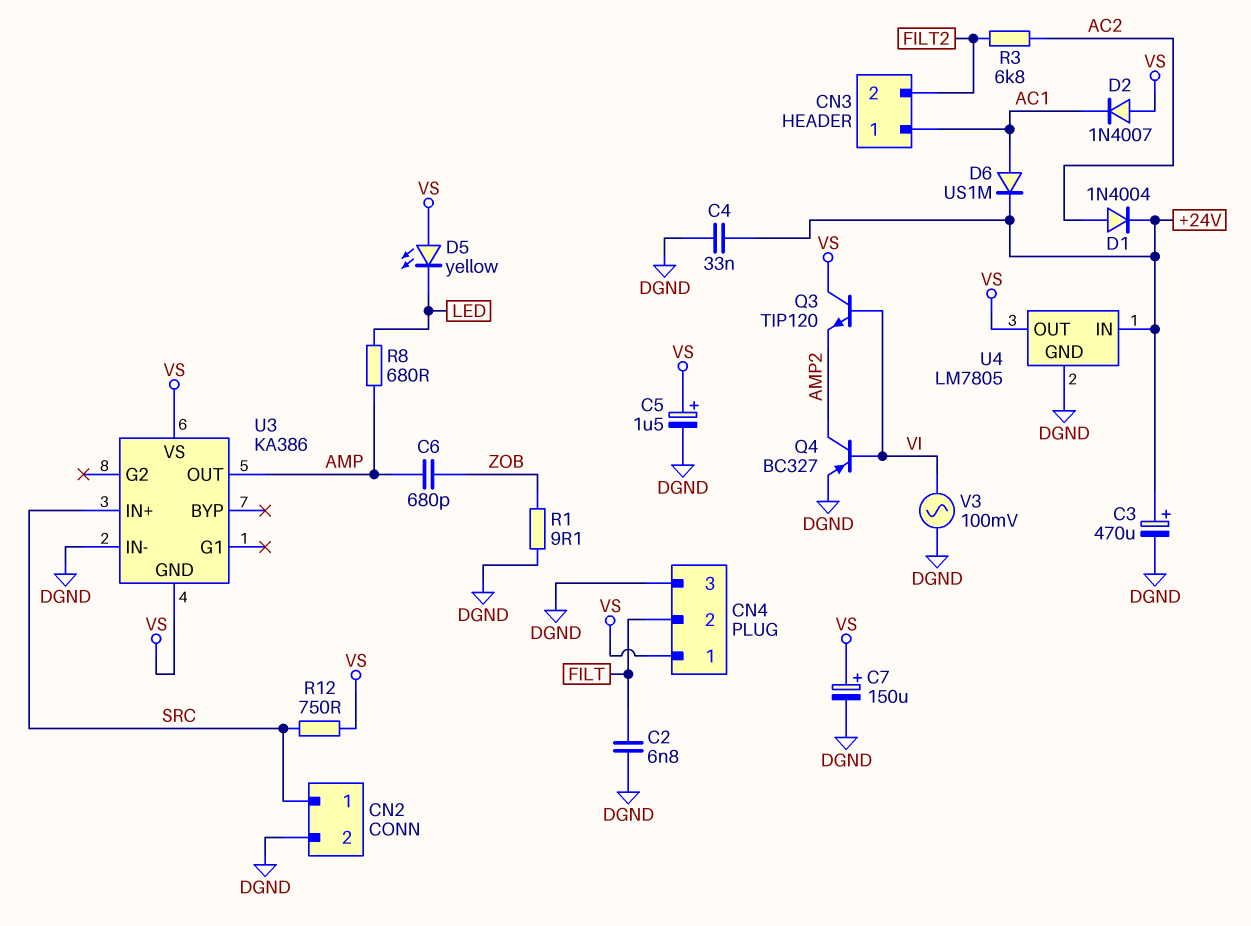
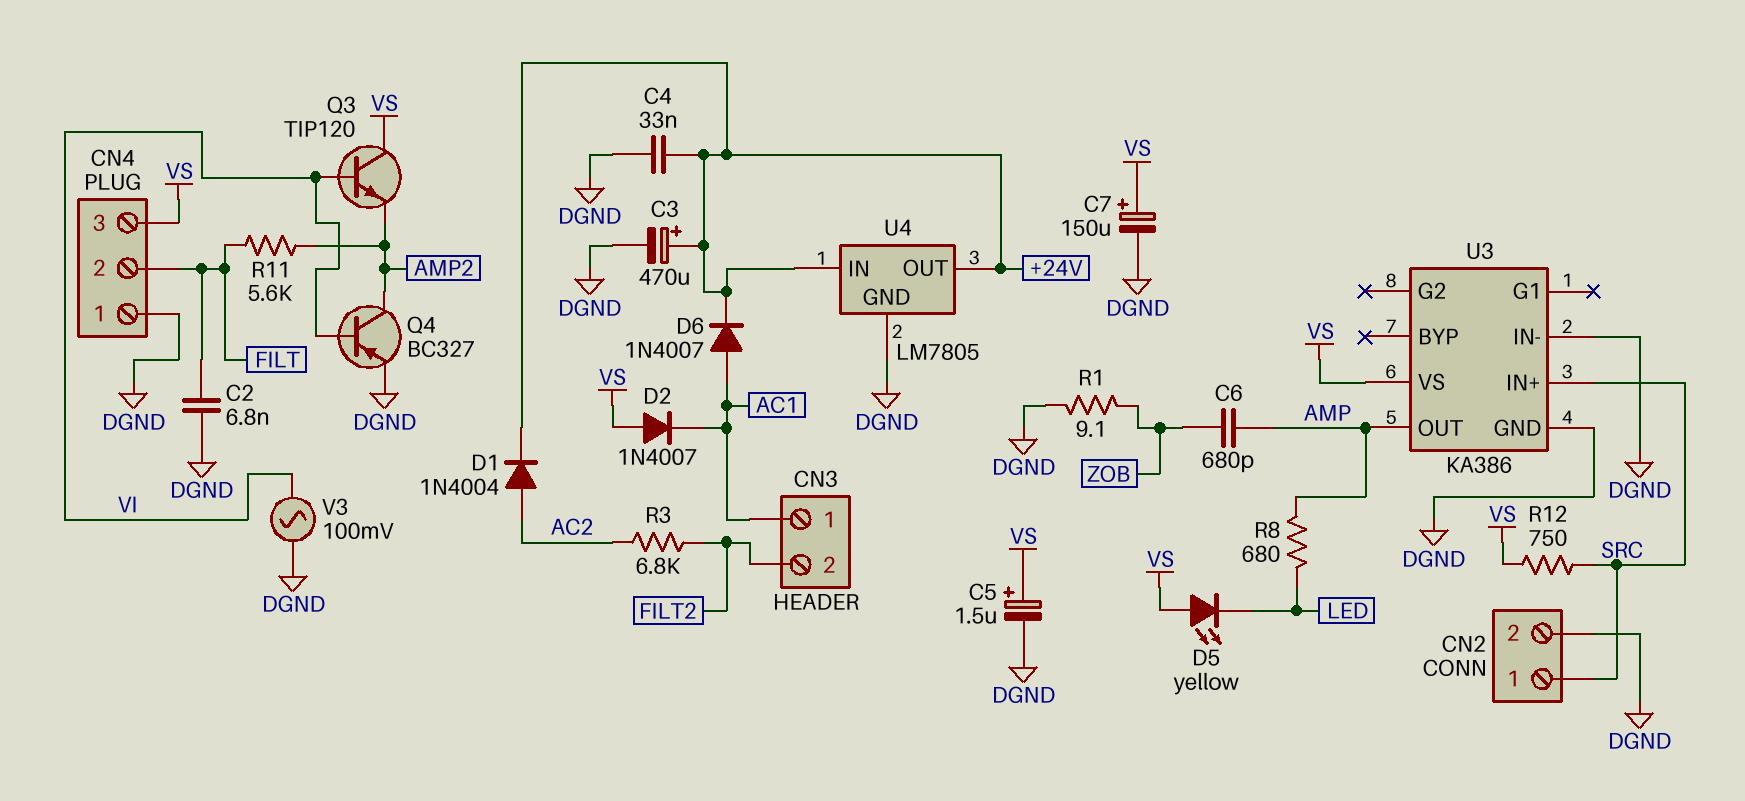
CN4 pin 1: VS -> DGND
CN4 pin 3: DGND -> VS
D6: diode US1M (A AC1, K +24V) -> diode 1N4007 (A AC1, K +24V)
R11: none -> 5.6k (AMP2, FILT)
U3 pin GND: VS -> DGND
U4 pin OUT: VS -> +24V

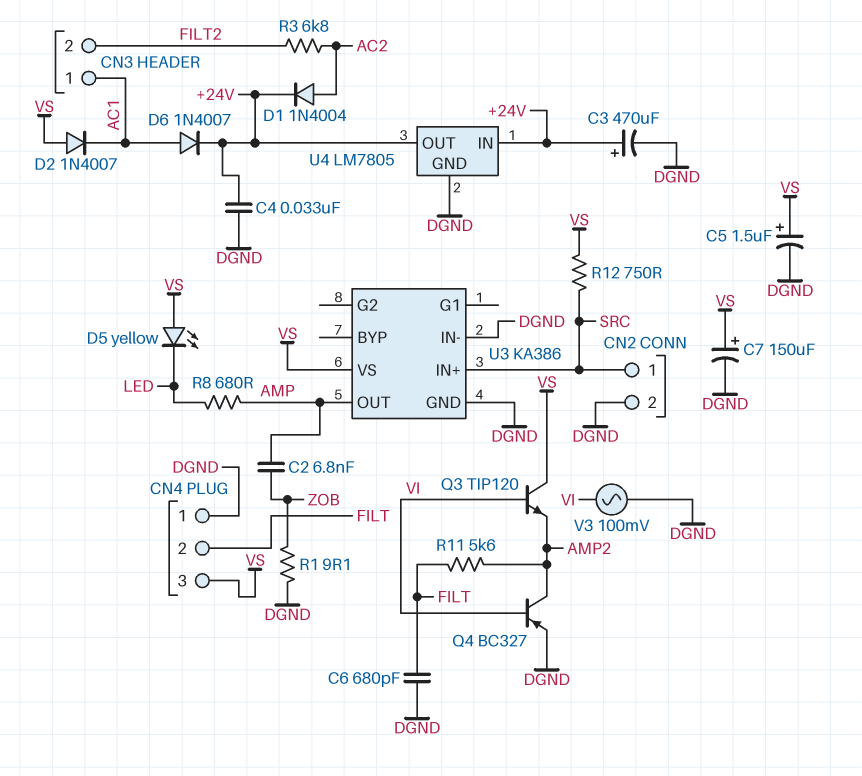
C2: 6.8nF (DGND, FILT) -> 6.8nF (AMP, ZOB)
C6: 680pF (AMP, ZOB) -> 680pF (DGND, FILT)

